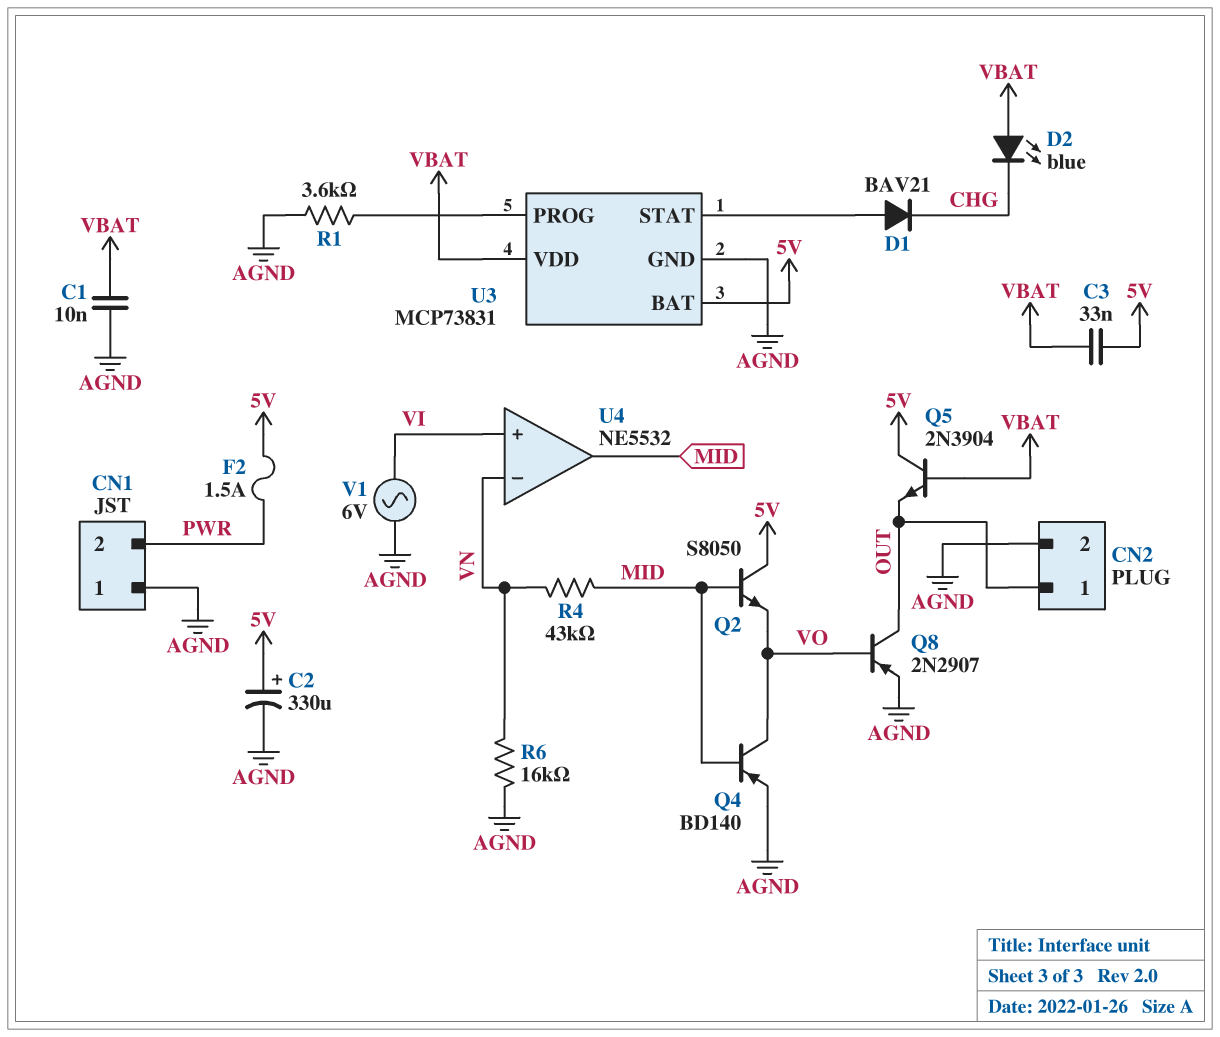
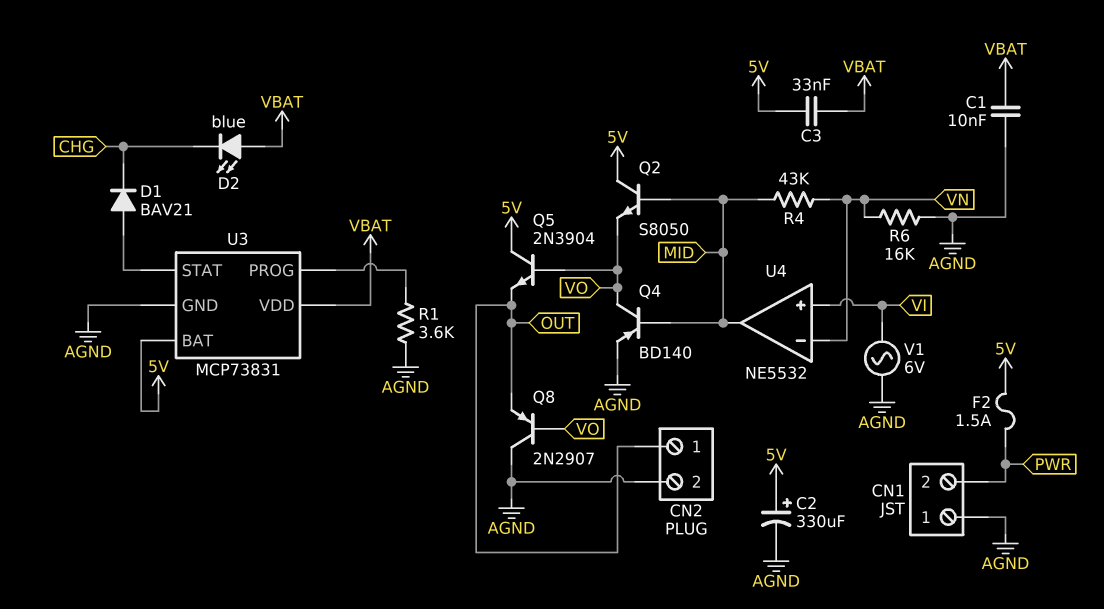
Q5: NPN 2N3904 (B VBAT, C 5V, E OUT) -> NPN 2N3904 (B VO, C 5V, E OUT)
Q8: PNP 2N2907 (B VO, C OUT, E AGND) -> PNP 2N2907 (B VO, C AGND, E OUT)

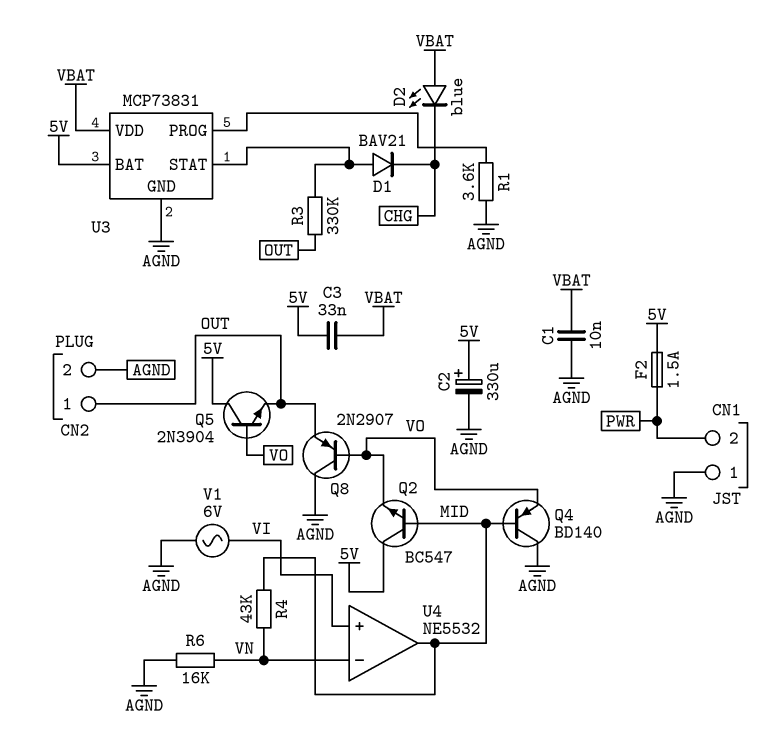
Q2: NPN S8050 (B MID, C 5V, E VO) -> NPN BC547 (B MID, C 5V, E VO)
Q4: PNP BD140 (B MID, C VO, E AGND) -> PNP BD140 (B MID, C AGND, E VO)
R3: none -> 330k (OUT, U3/STAT)

